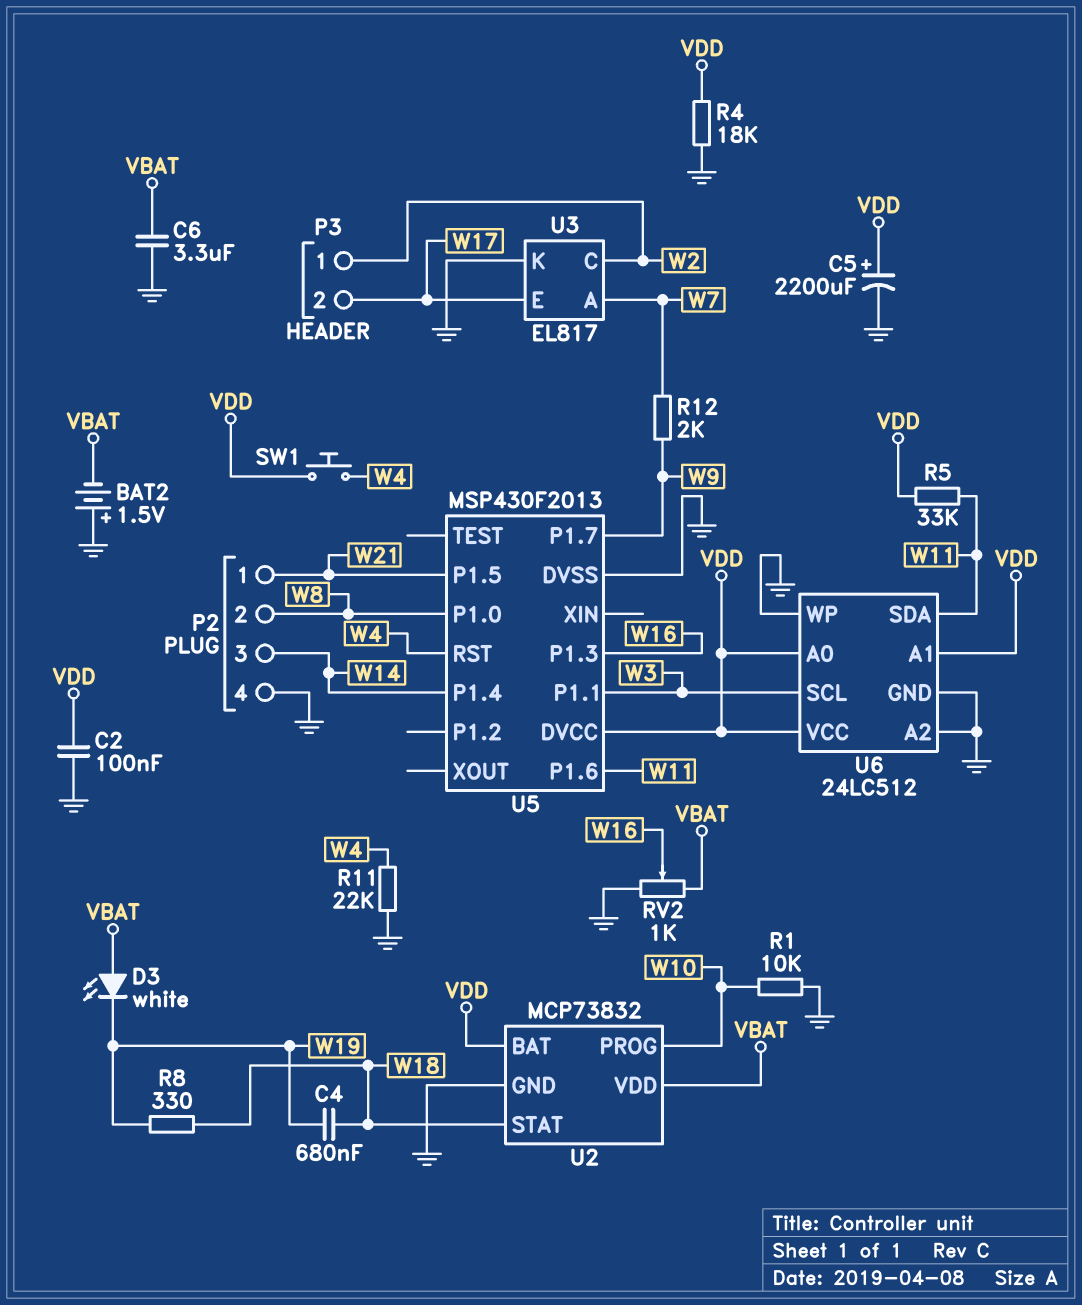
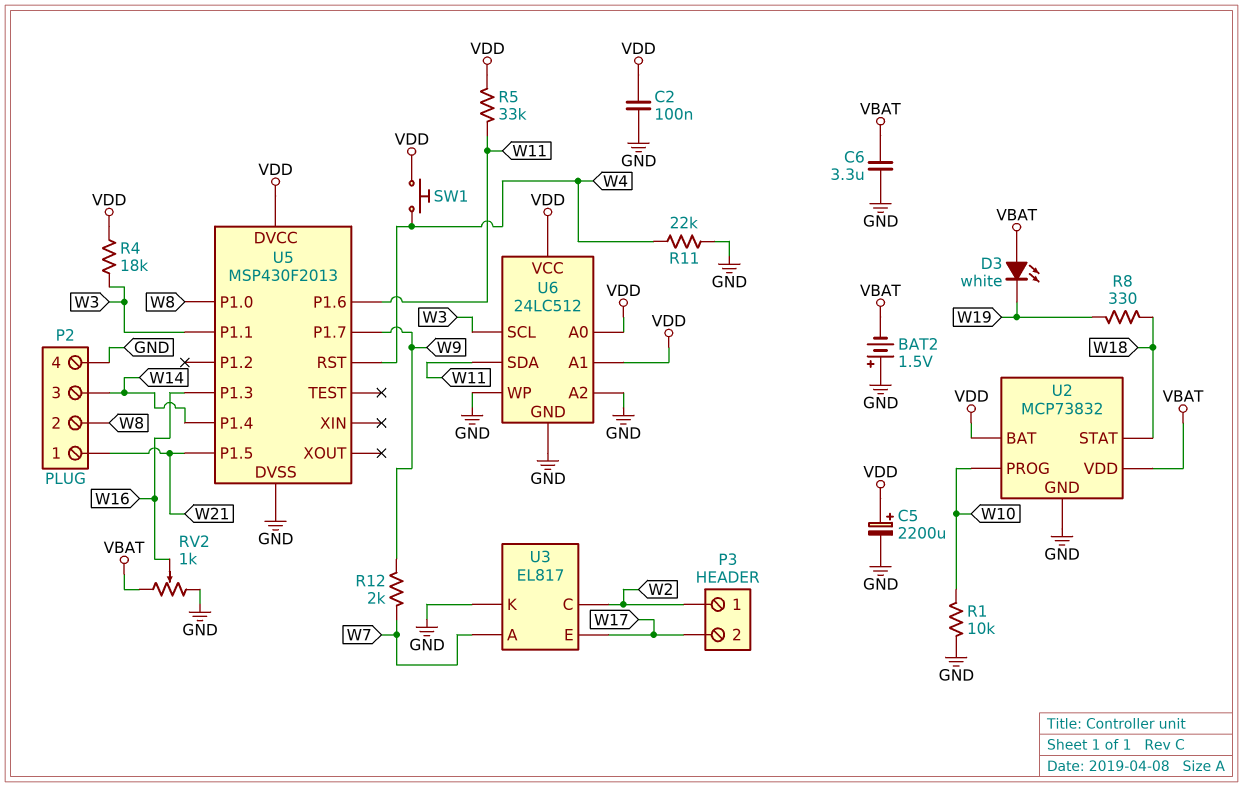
C4: 680nF (W18, W19) -> none
R4: 18k (GND, VDD) -> 18k (VDD, W3)

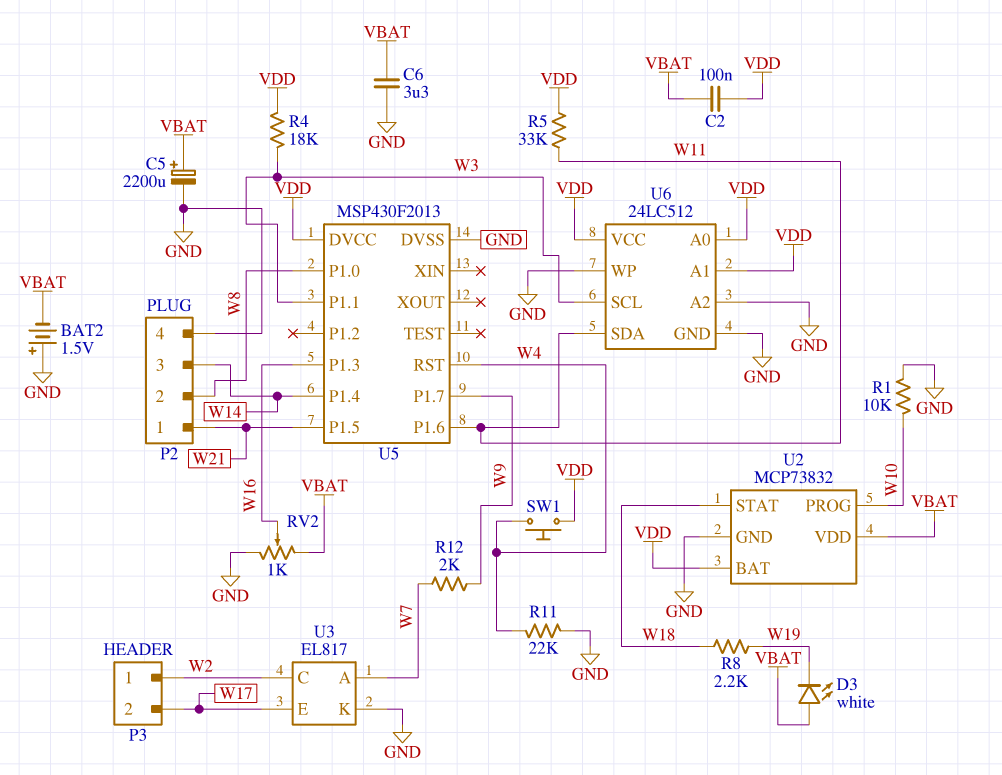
C2: 100nF (GND, VDD) -> 100nF (VBAT, VDD)
C5: 2200uF (plus VDD, minus GND) -> 2200uF (plus VBAT, minus GND)
R8: 330 (W18, W19) -> 2.2k (W18, W19)

